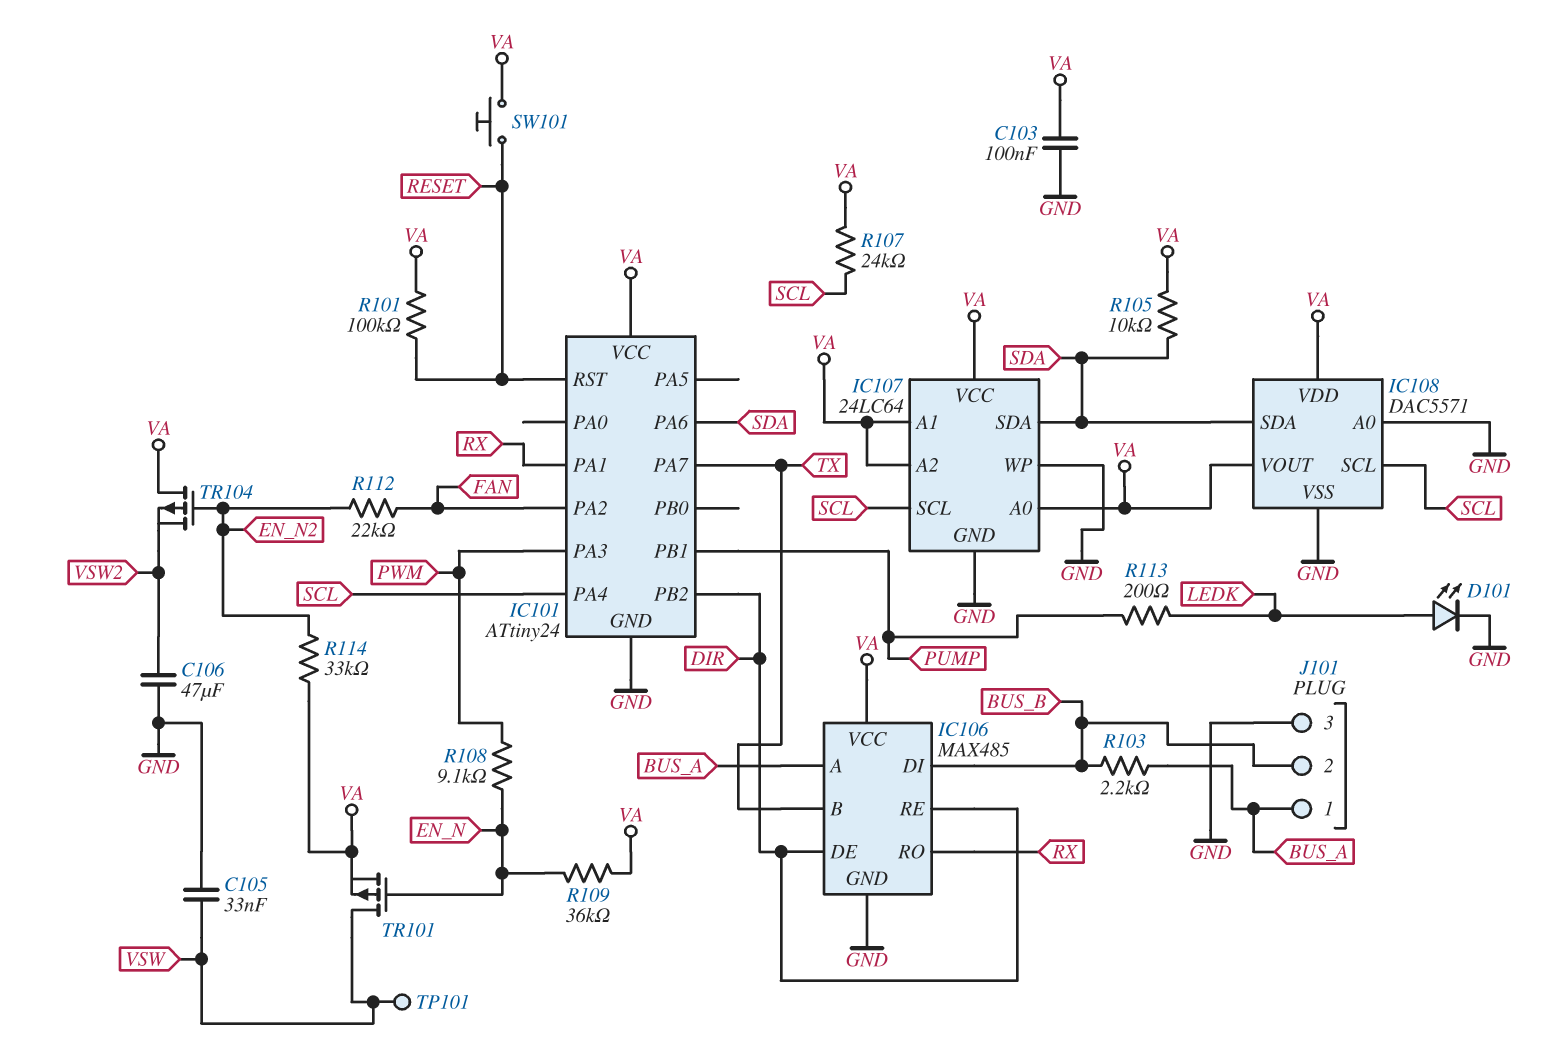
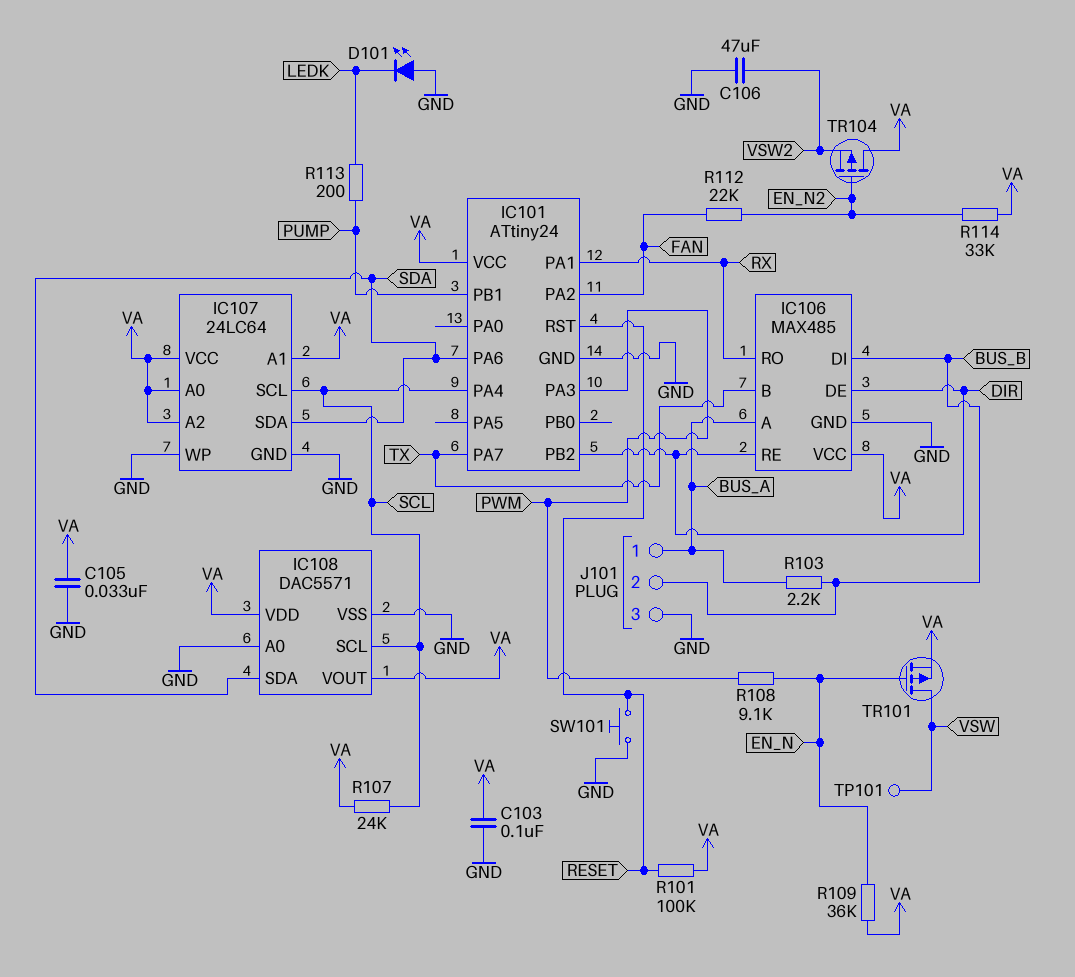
C105: 33nF (GND, VSW) -> 33nF (GND, VA)
D101: LED (A LEDK, K GND) -> LED (A GND, K LEDK)
R105: 10k (SDA, VA) -> none
SW101: button (RESET, VA) -> button (GND, RESET)

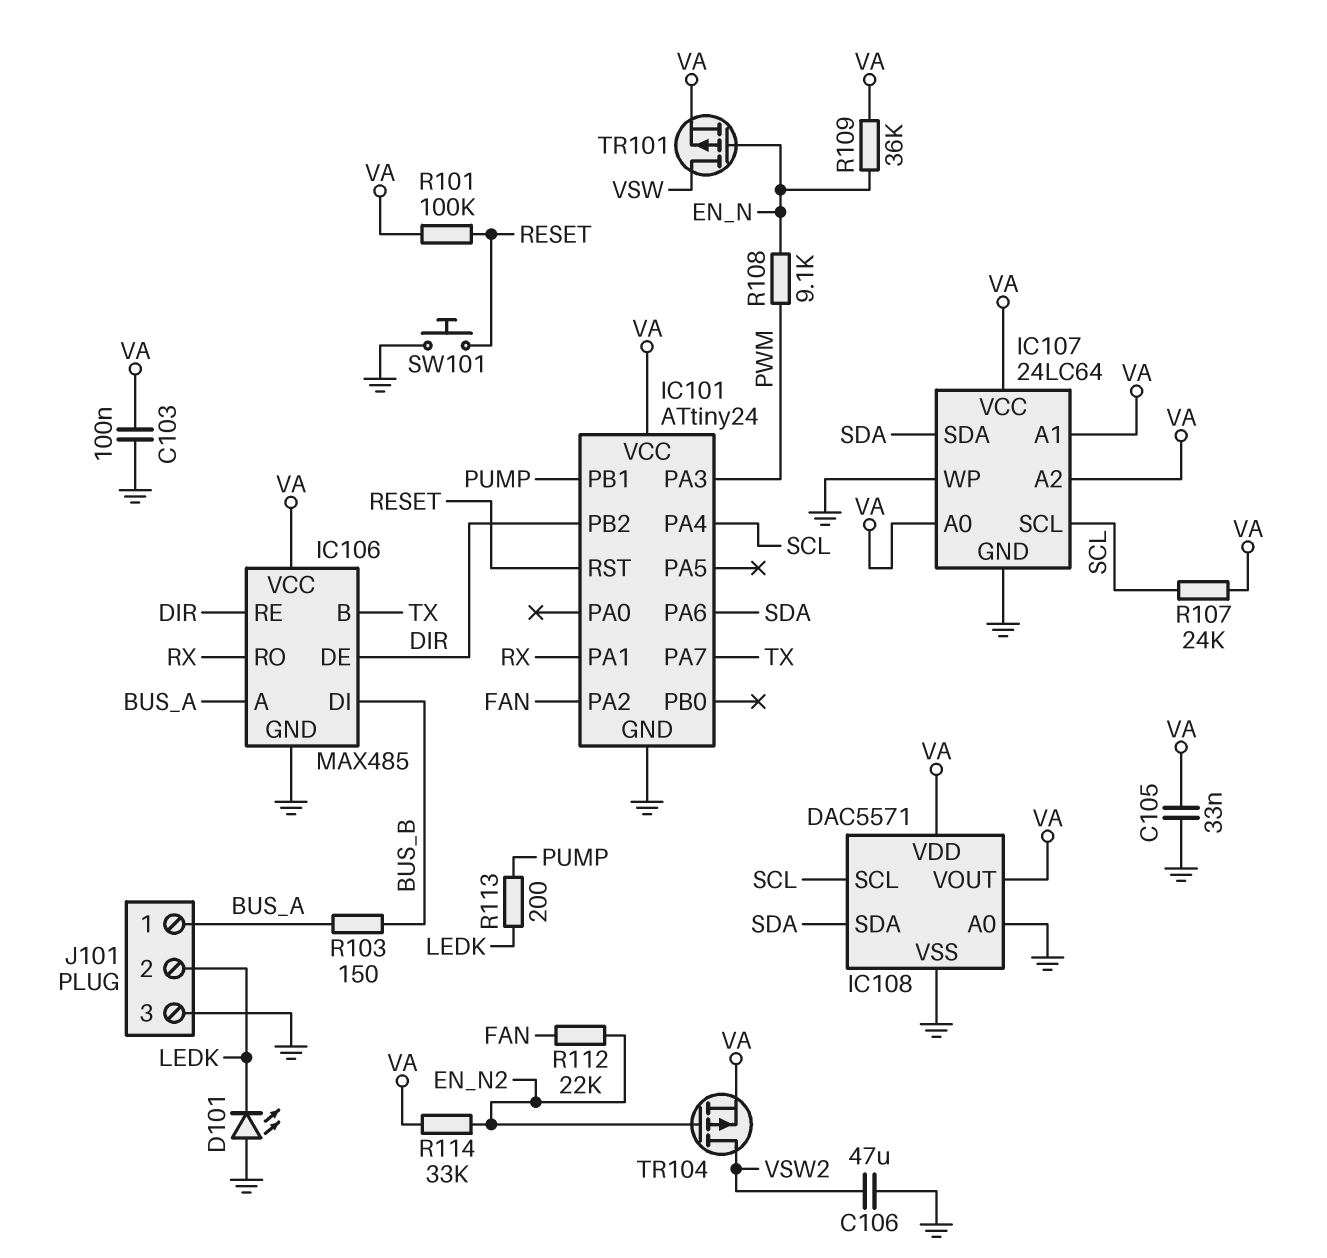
J101 pin 2: BUS_B -> LEDK
R103: 2.2k (BUS_A, BUS_B) -> 150 (BUS_A, BUS_B)
TP101: test point (VSW) -> none
TR104: PMOS (G EN_N2, D VA, S VSW2) -> PMOS (G EN_N2, D VSW2, S VA)

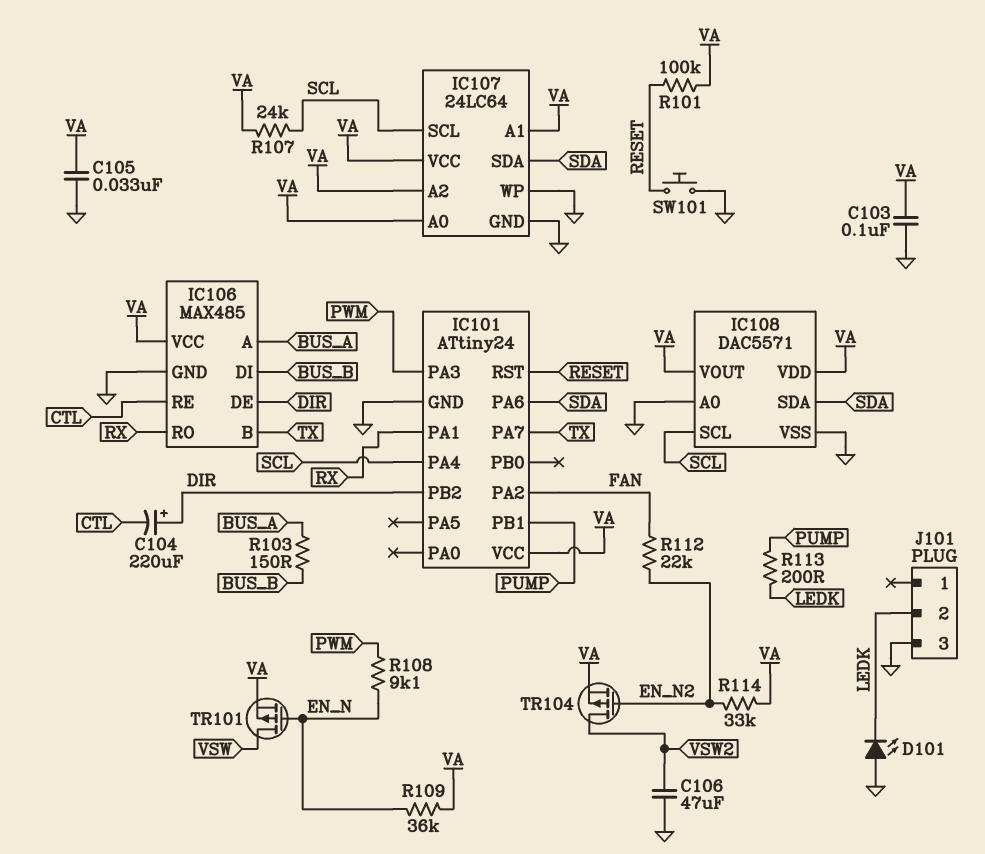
C104: none -> 220uF (plus DIR, minus CTL)
IC106 pin RE: DIR -> CTL
J101 pin 1: BUS_A -> none

